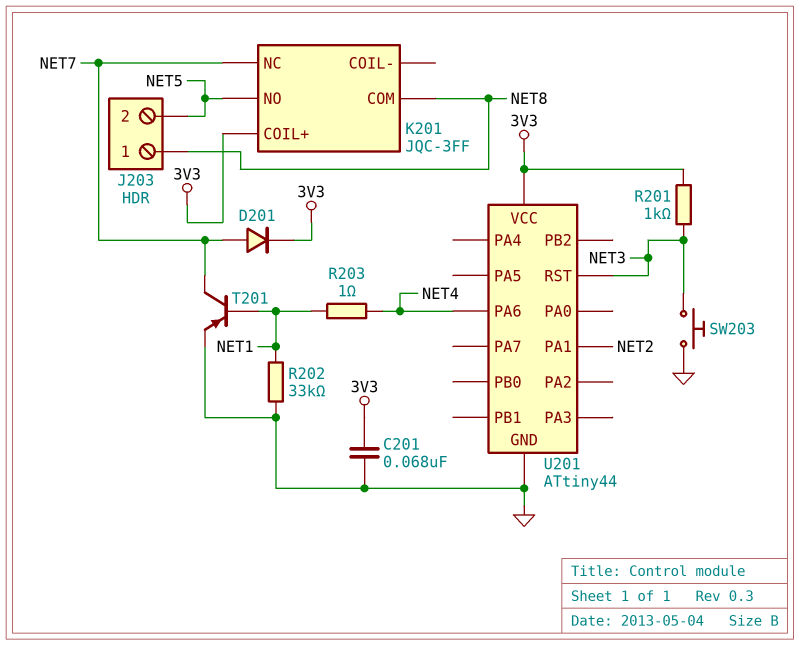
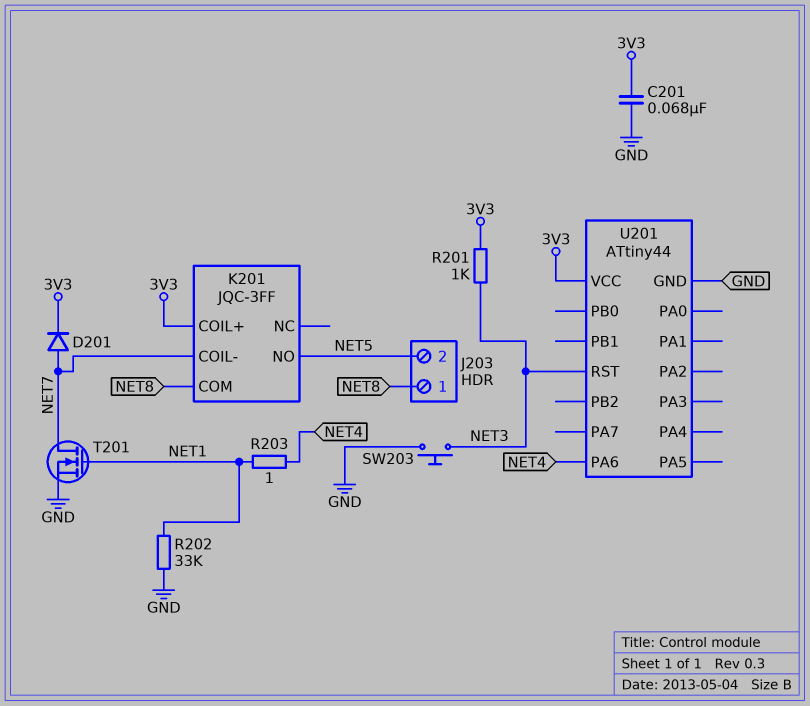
K201 pin COIL-: none -> NET7
K201 pin NC: NET7 -> none
T201: PNP (B NET1, C NET7, E GND) -> NMOS (G NET1, D NET7, S GND)
U201 pin PA1: NET2 -> none

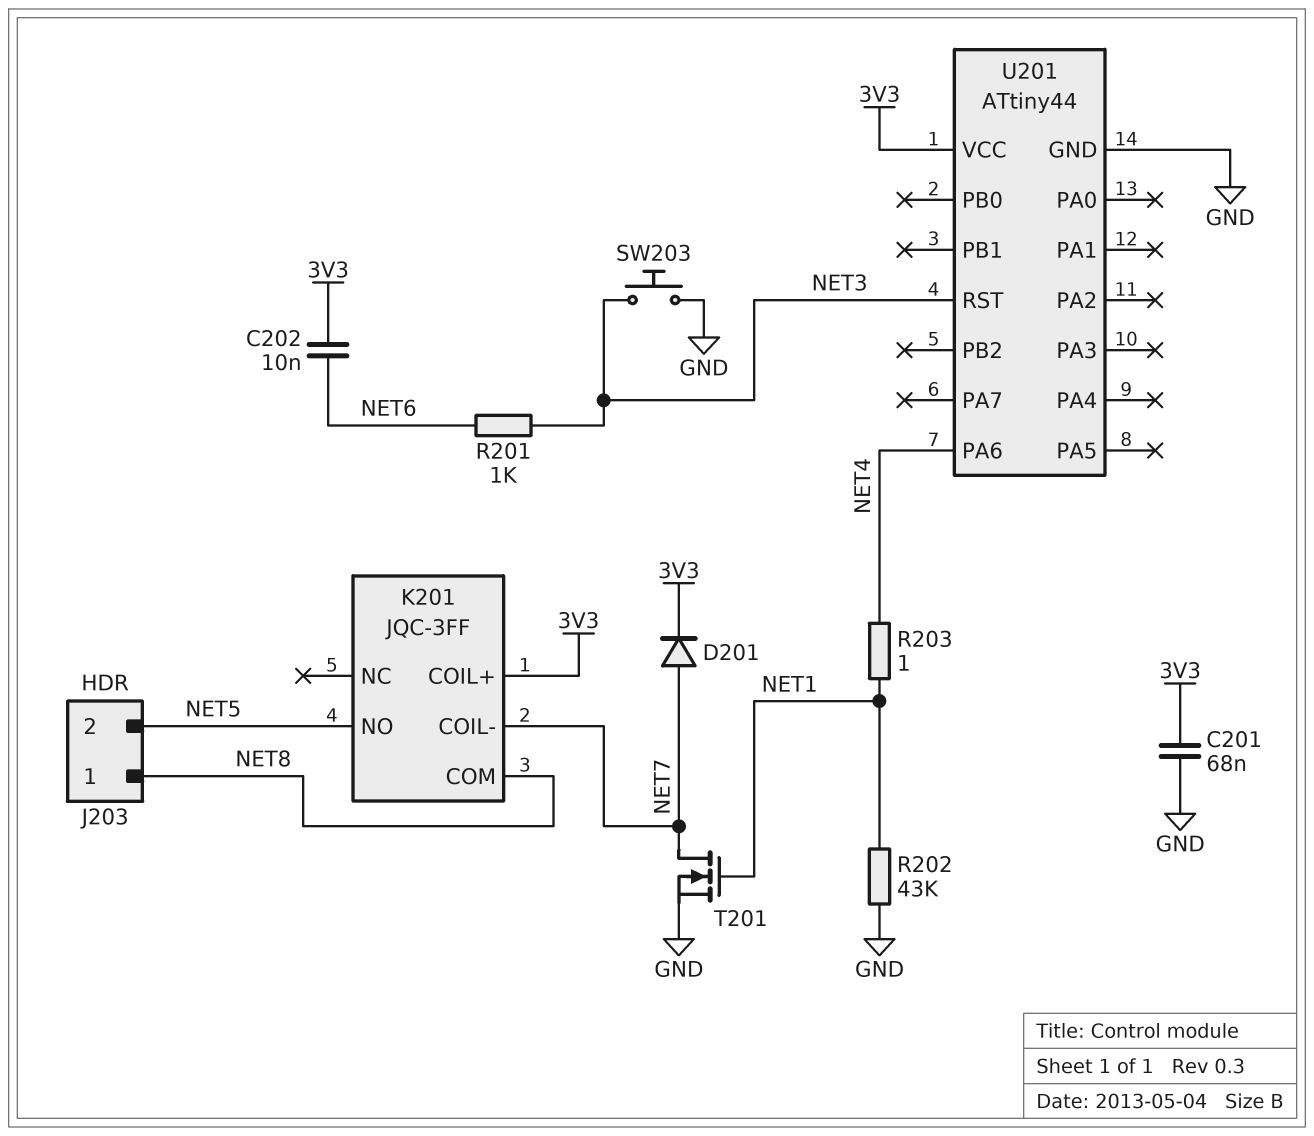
C202: none -> 10nF (3V3, NET6)
R201: 1k (3V3, NET3) -> 1k (NET3, NET6)
R202: 33k (GND, NET1) -> 43k (GND, NET1)

